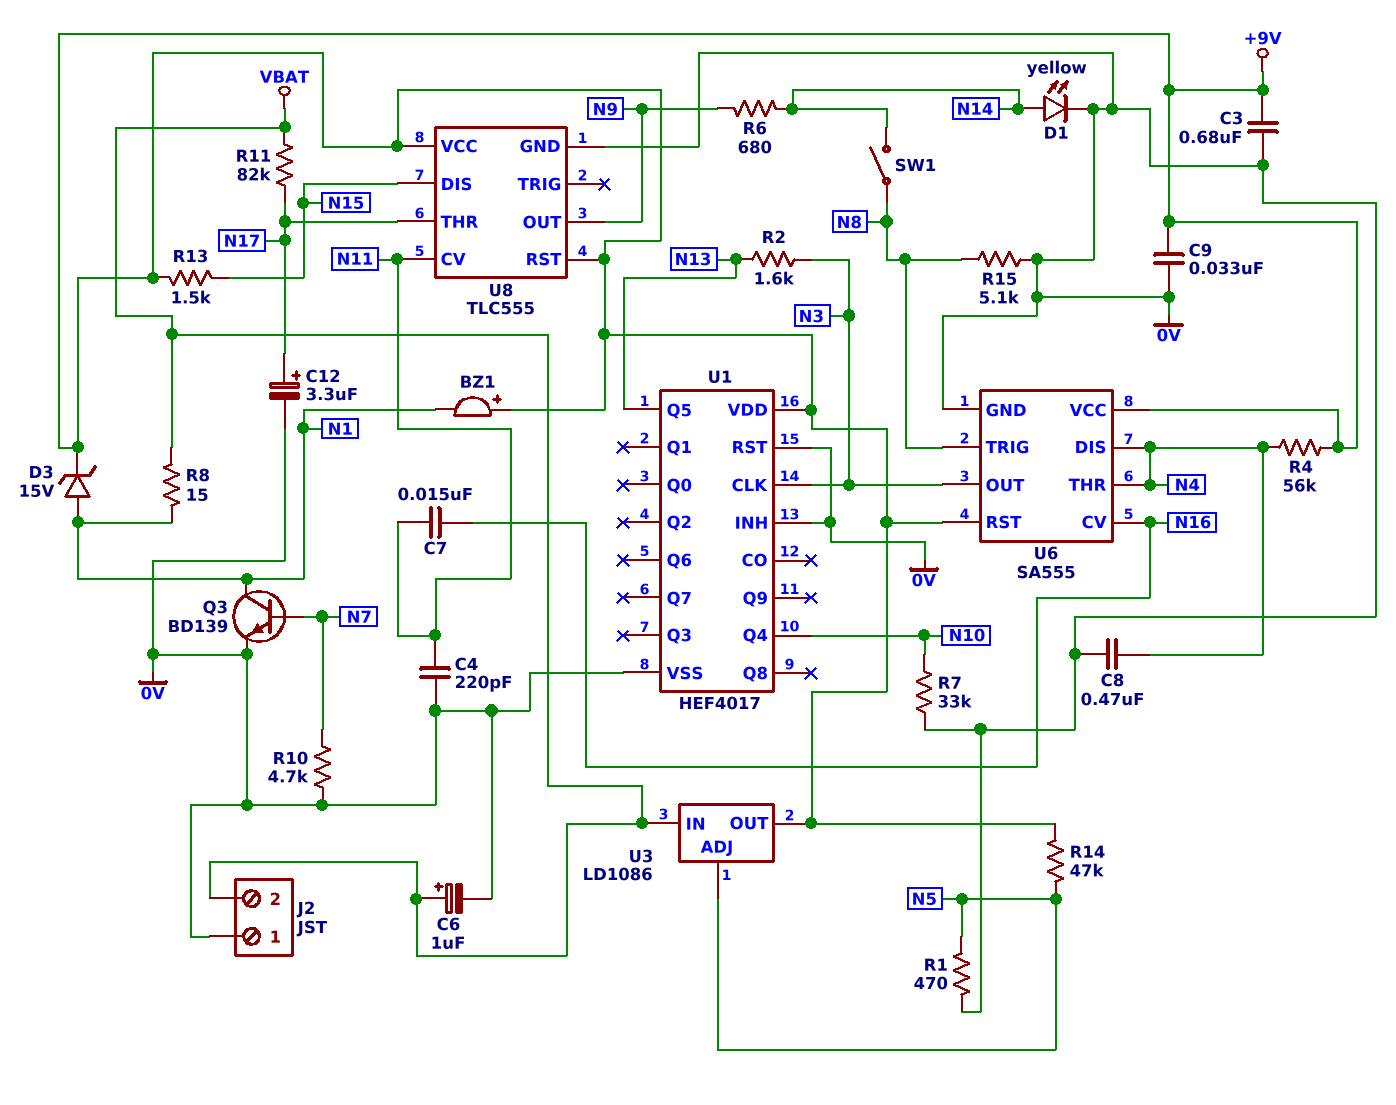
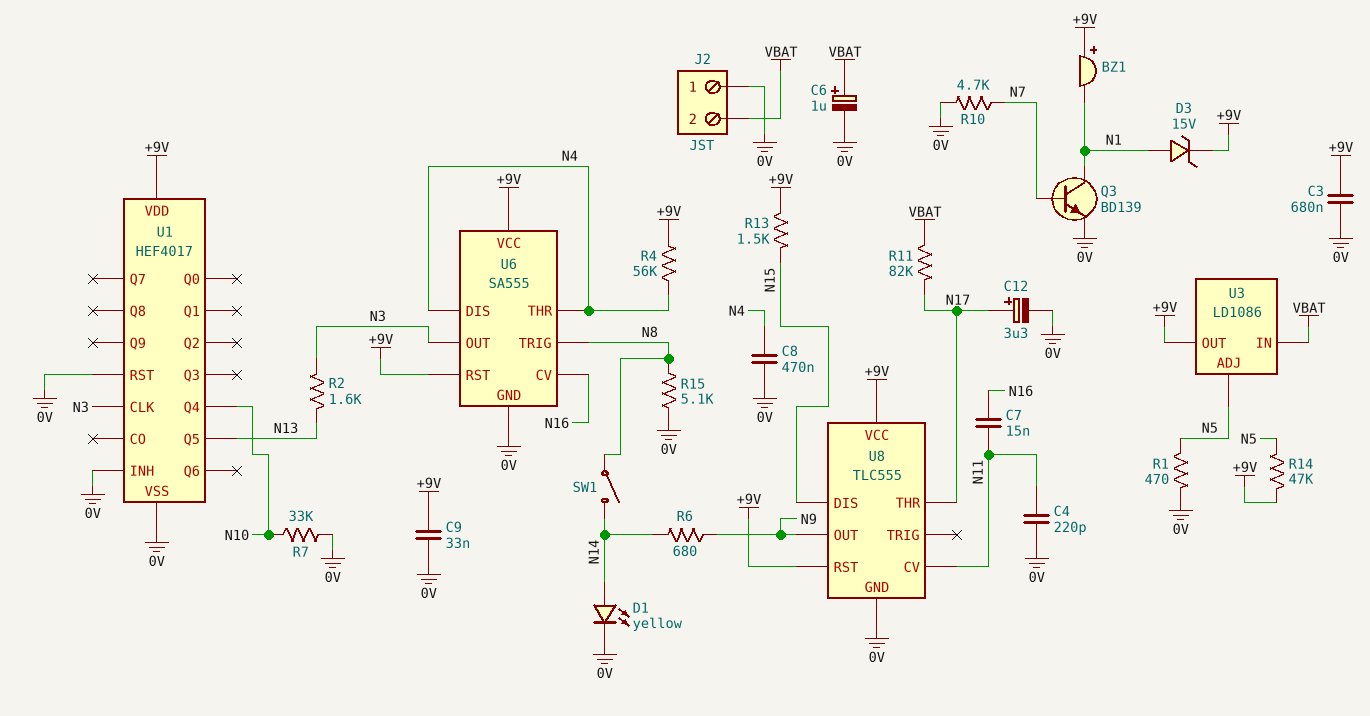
R8: 15 (N1, VBAT) -> none

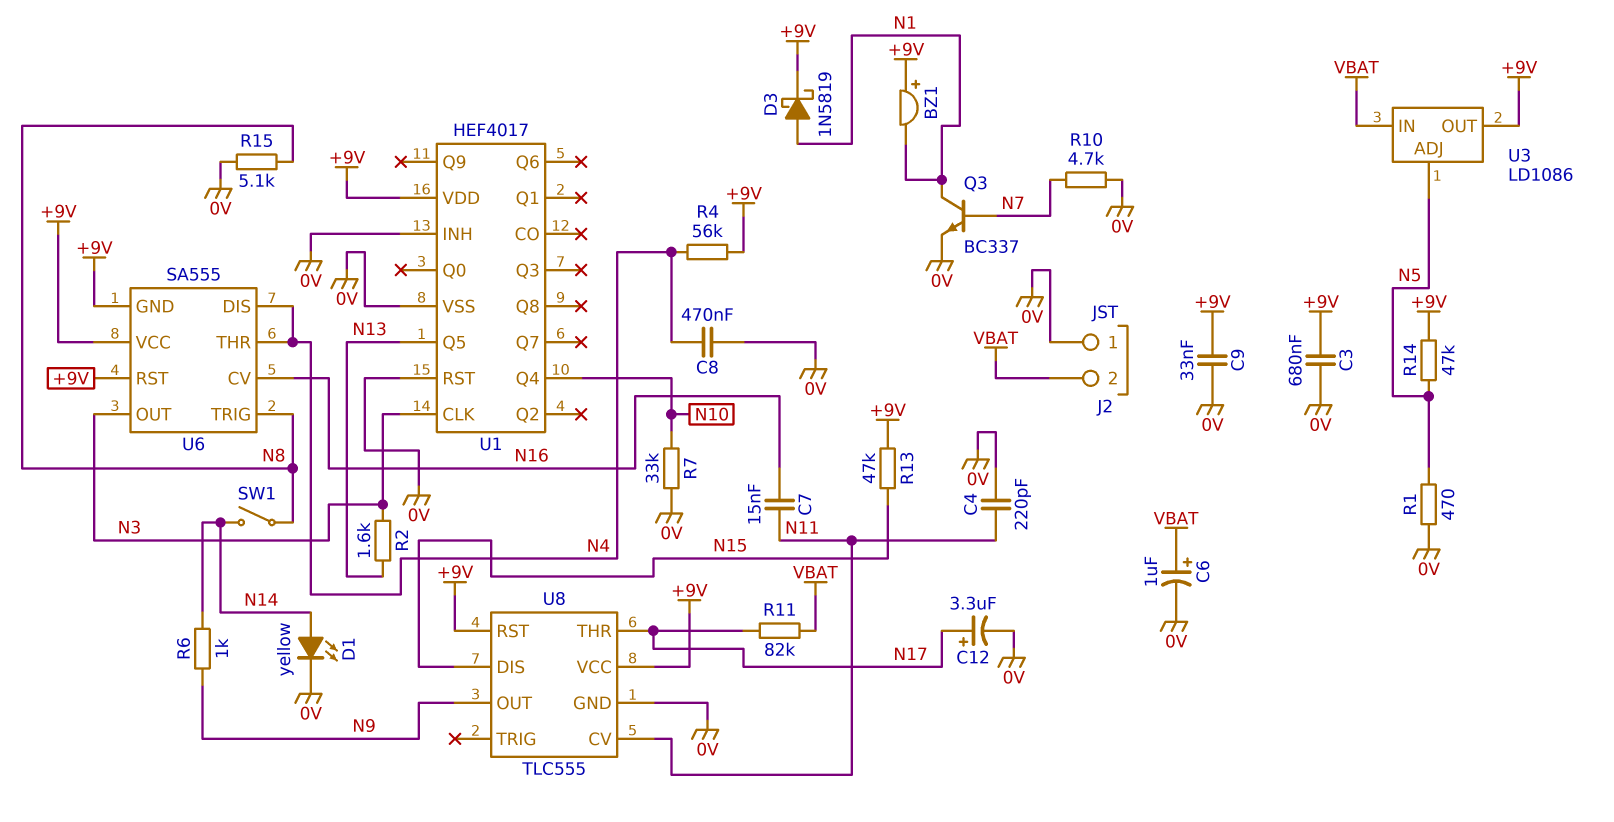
D3: zener 15V (A N1, K +9V) -> schottky 1N5819 (A N1, K +9V)
Q3: NPN BD139 (B N7, C N1, E 0V) -> NPN BC337 (B N7, C N1, E 0V)
R6: 680 (N9, N14) -> 1k (N9, N14)
R13: 1.5k (+9V, N15) -> 47k (+9V, N15)
U6 pin GND: 0V -> +9V

